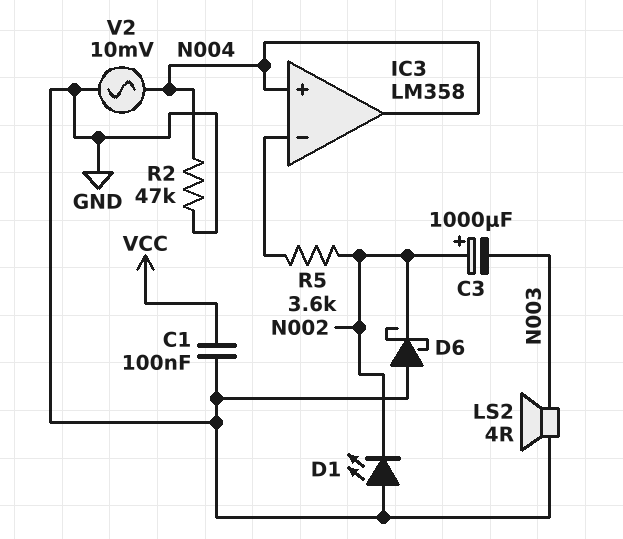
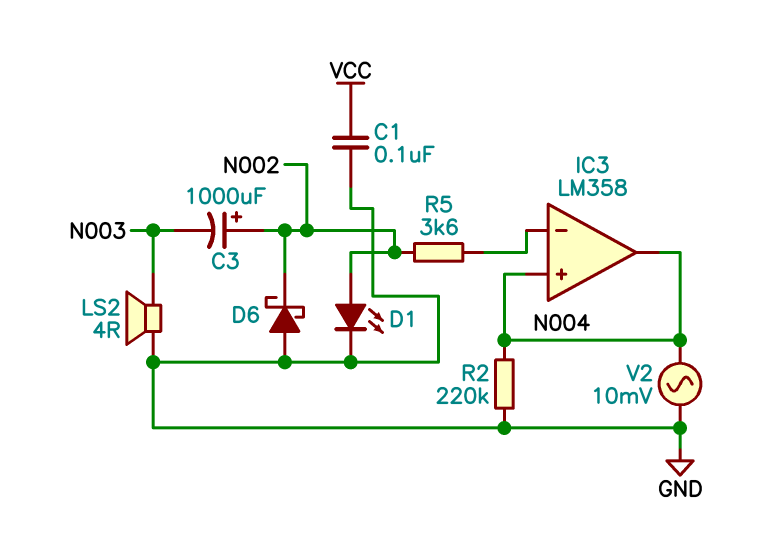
D1: LED (A GND, K N002) -> LED (A N002, K GND)
R2: 47k (GND, N004) -> 220k (GND, N004)

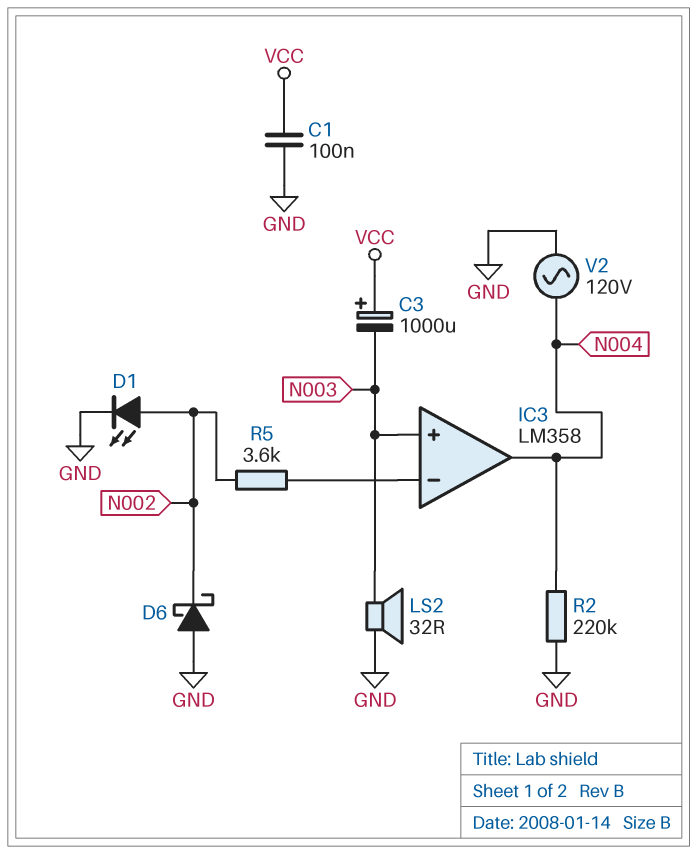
C3: 1000uF (plus N002, minus N003) -> 1000uF (plus VCC, minus N003)
IC3 pin in+: N004 -> N003
LS2: speaker 4R (GND, N003) -> speaker 32R (GND, N003)
V2: AC 10mV (GND, N004) -> AC 120V (GND, N004)

